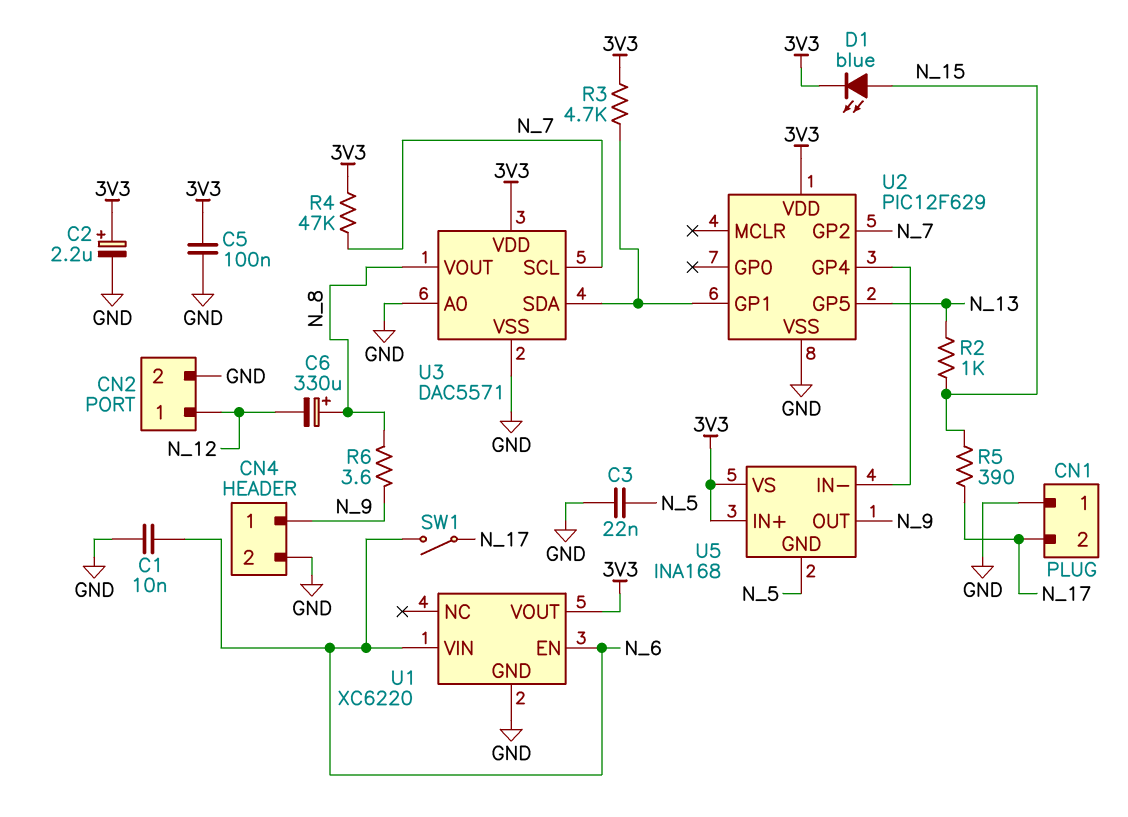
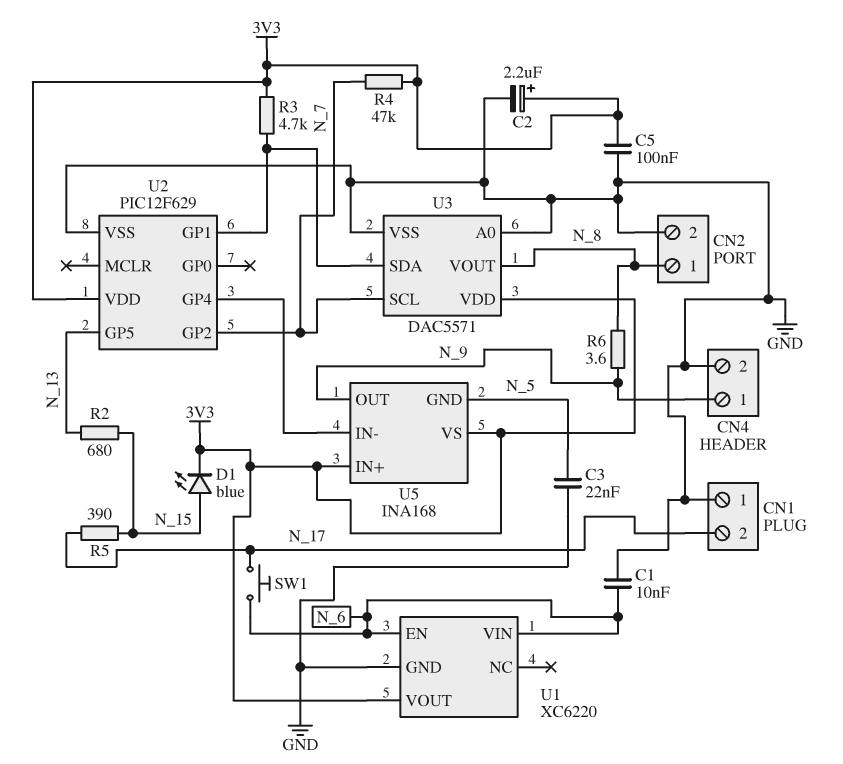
C6: 330uF (plus N_8, minus N_12) -> none
CN2 pin 1: N_12 -> N_8
R2: 1k (N_13, N_15) -> 680 (N_13, N_15)
SW1: switch (N_6, N_17) -> button (N_6, N_17)

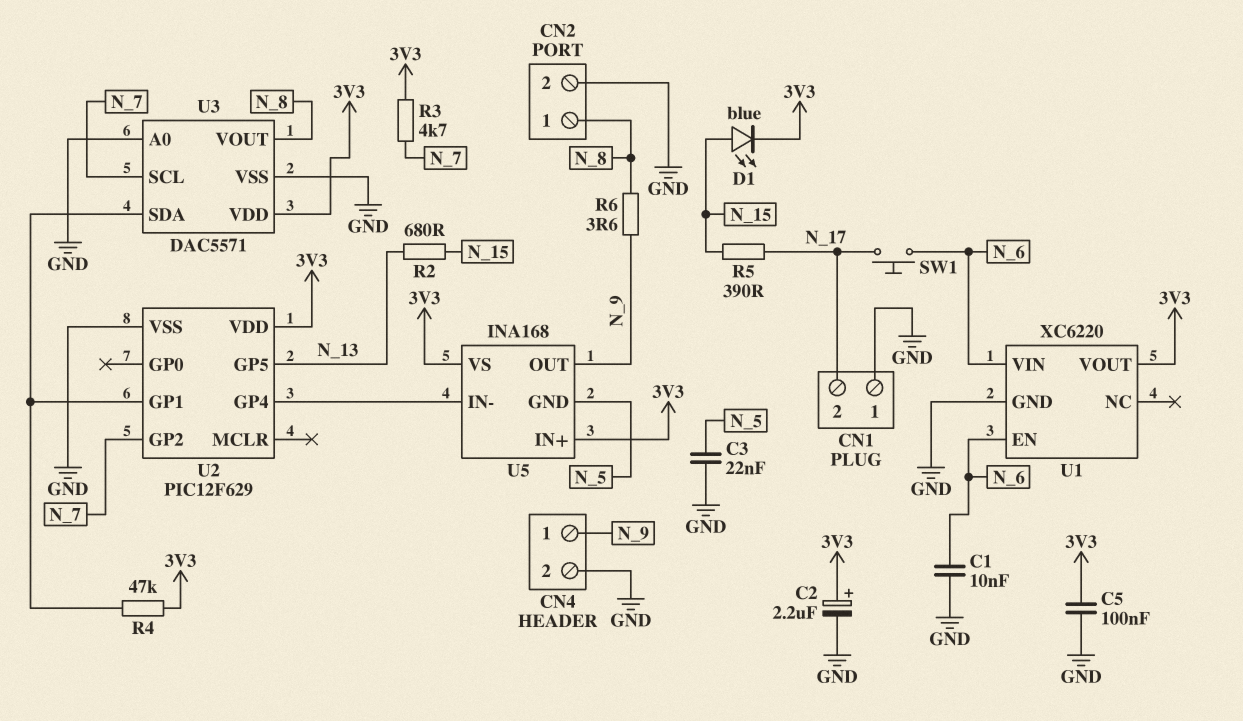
R3: 4.7k (3V3, U2/GP1) -> 4.7k (3V3, N_7)
R4: 47k (3V3, N_7) -> 47k (3V3, U2/GP1)

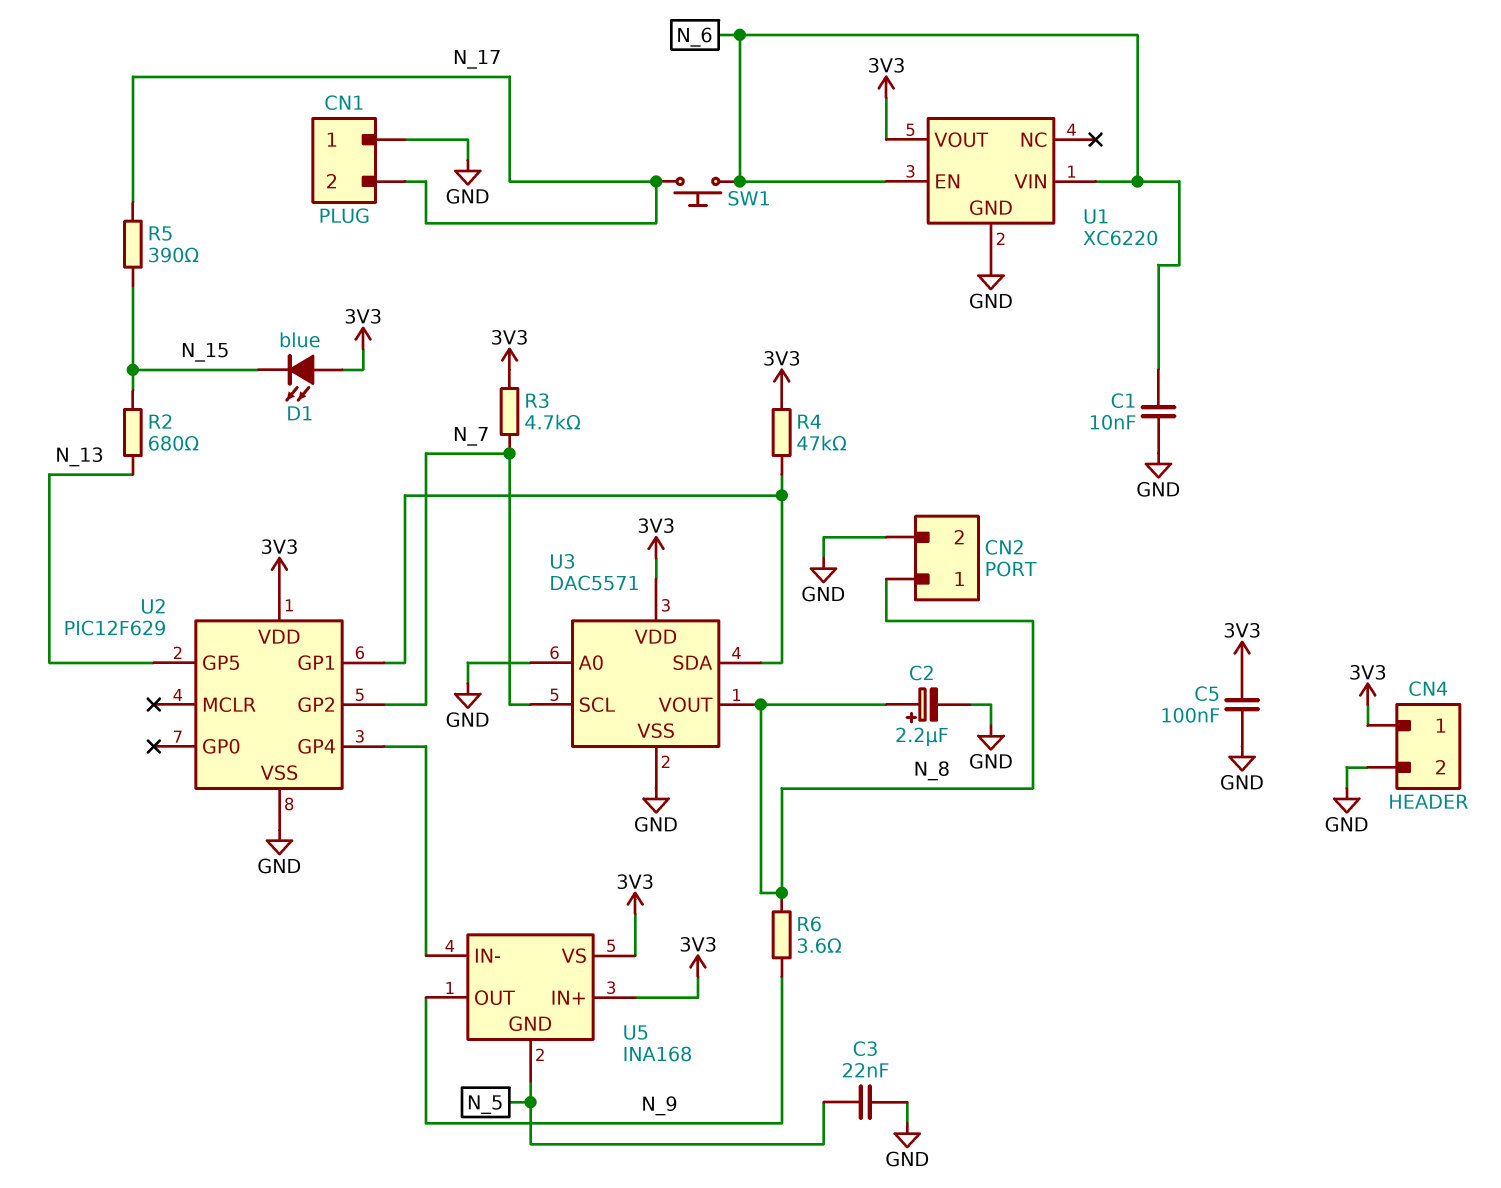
C2: 2.2uF (plus 3V3, minus GND) -> 2.2uF (plus N_8, minus GND)
CN4 pin 1: N_9 -> 3V3
D1: LED blue (A N_15, K 3V3) -> LED blue (A 3V3, K N_15)

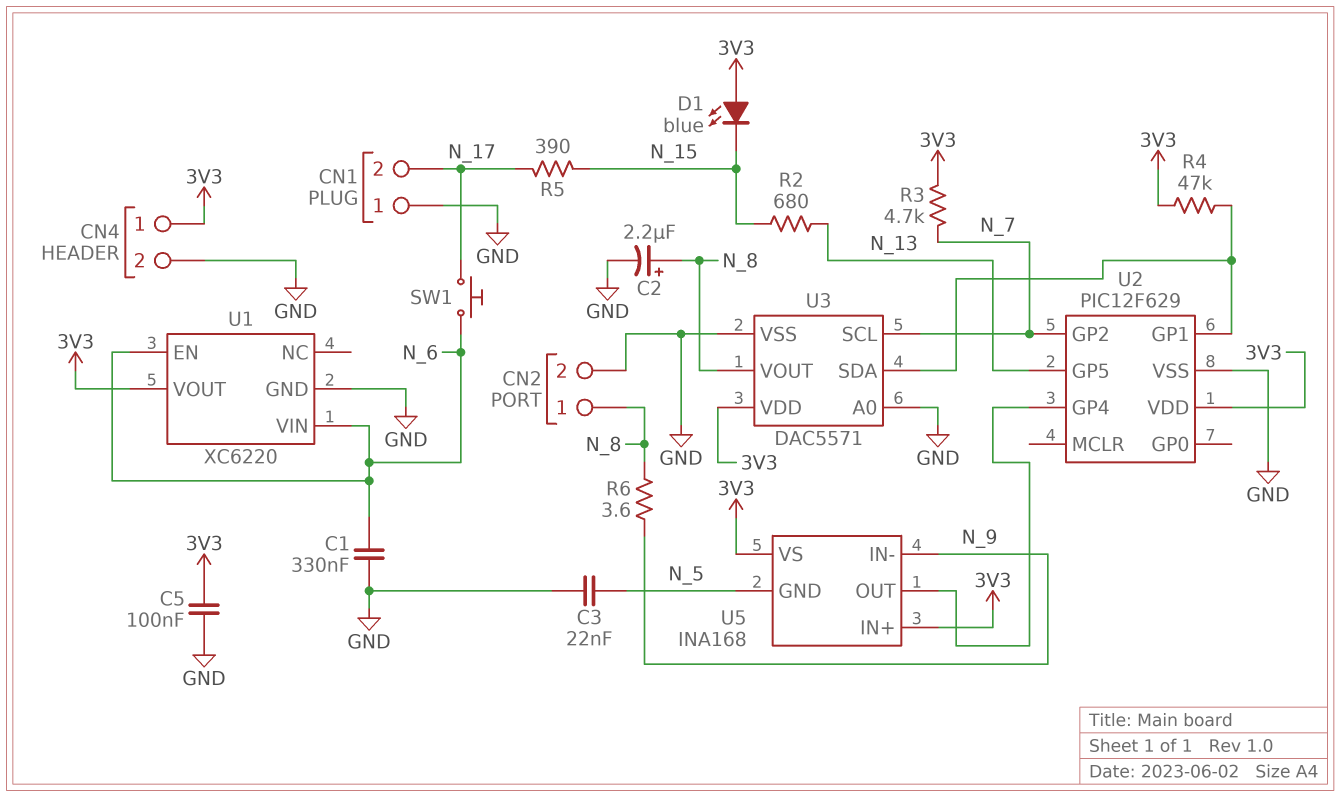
C1: 10nF (GND, N_6) -> 330nF (GND, N_6)
U5 pin IN-: U2/GP4 -> N_9
U5 pin OUT: N_9 -> U2/GP4

